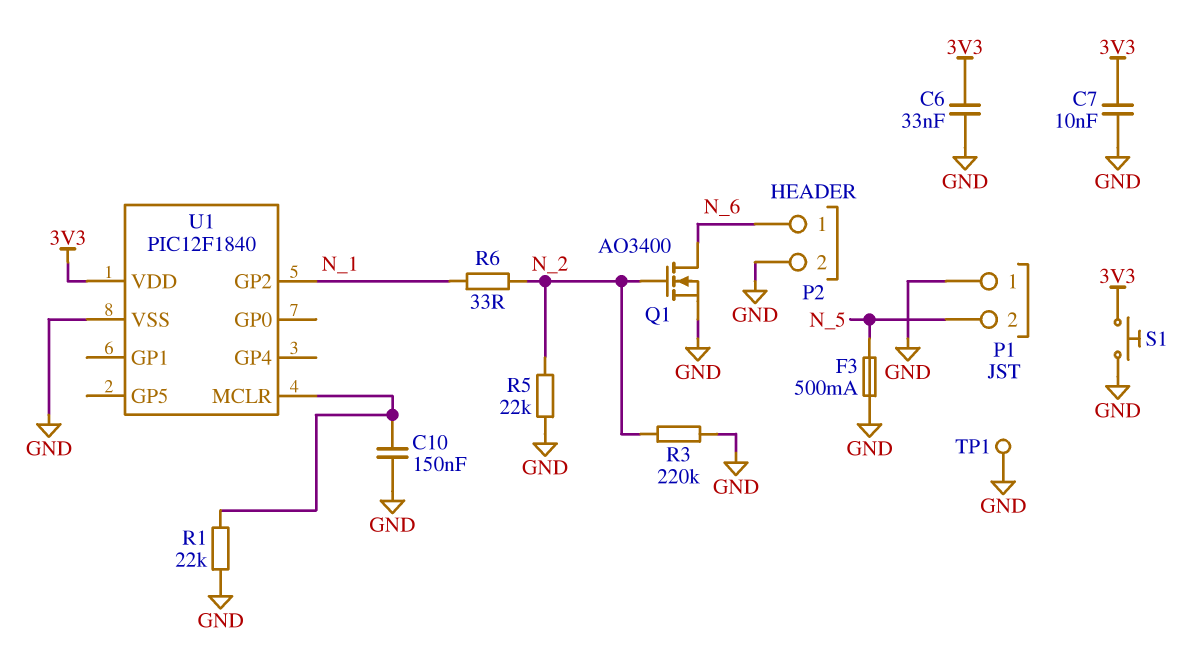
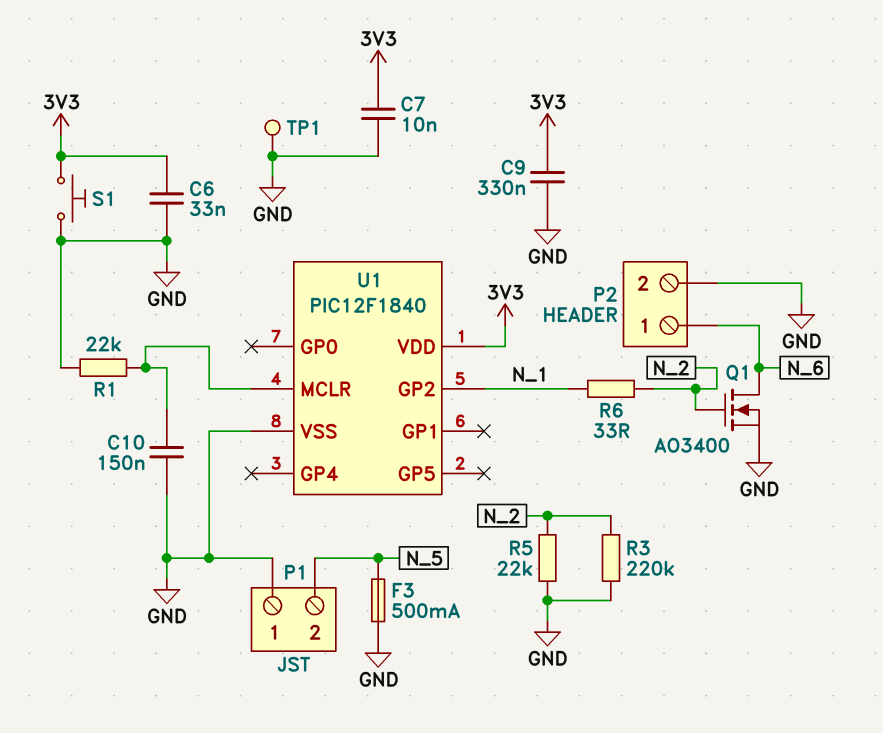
C9: none -> 330nF (3V3, GND)

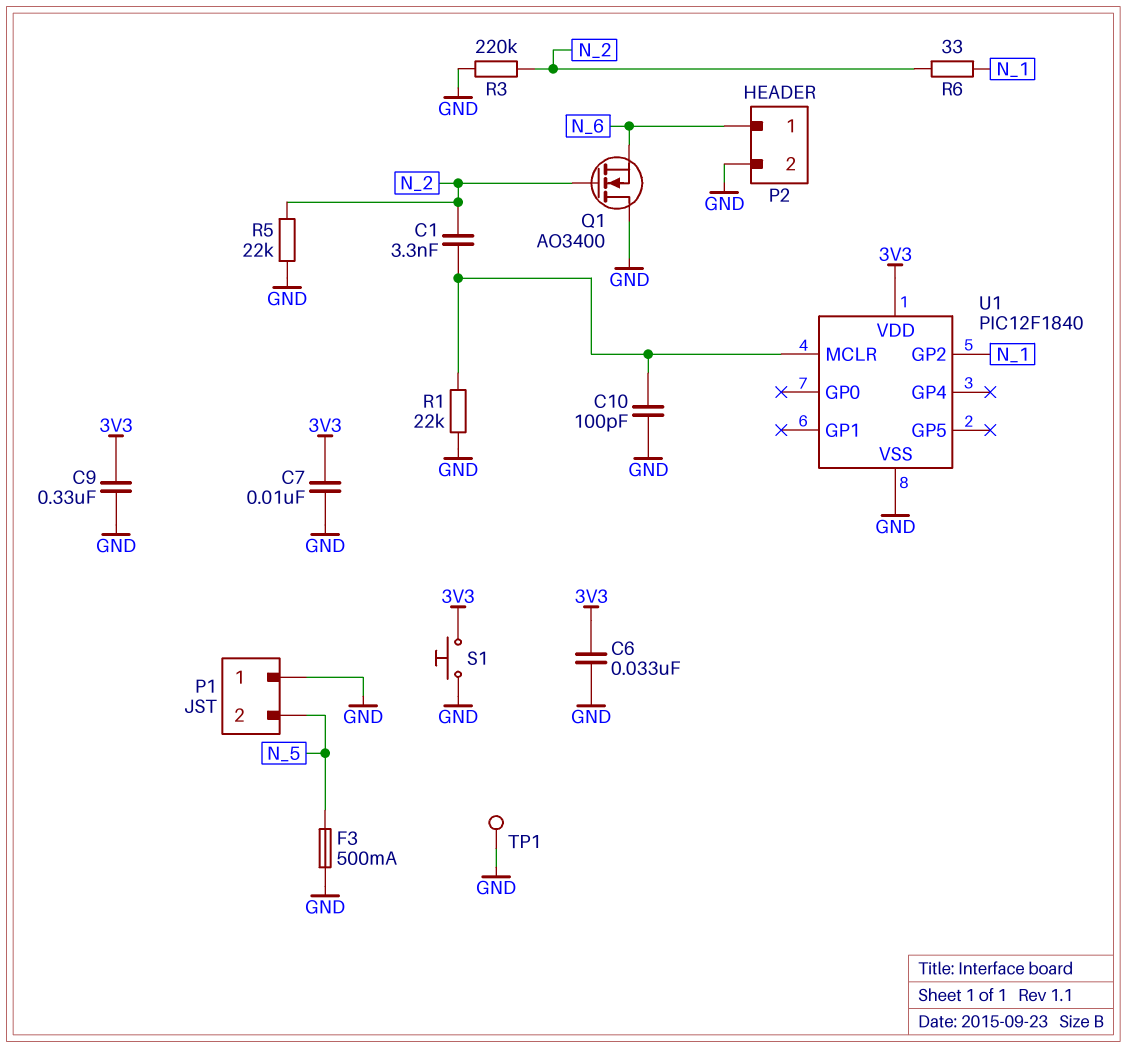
C1: none -> 3.3nF (N_2, U1/MCLR)
C10: 150nF (GND, U1/MCLR) -> 100pF (GND, U1/MCLR)
Q1: NMOS AO3400 (G N_2, D N_6, S GND) -> NMOS AO3400 (G N_2, D GND, S N_6)

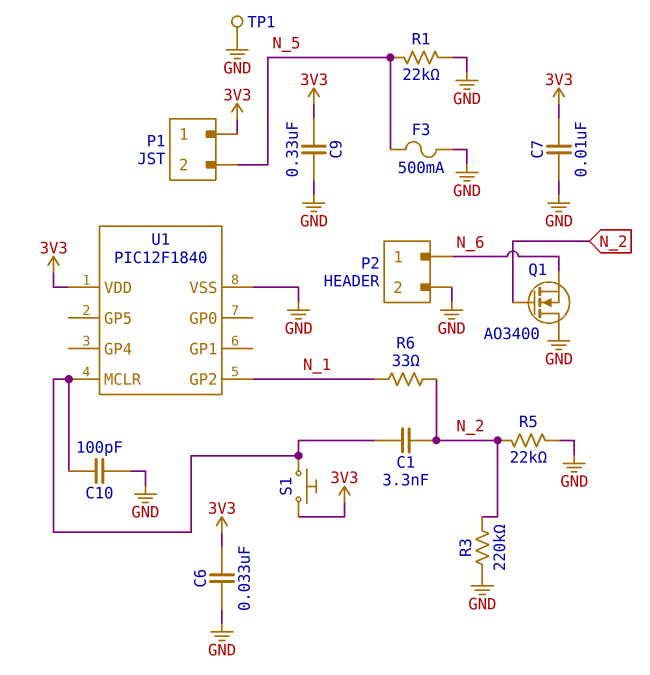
P1 pin 1: GND -> 3V3
R1: 22k (GND, U1/MCLR) -> 22k (GND, N_5)
S1: button (3V3, GND) -> button (3V3, U1/MCLR)

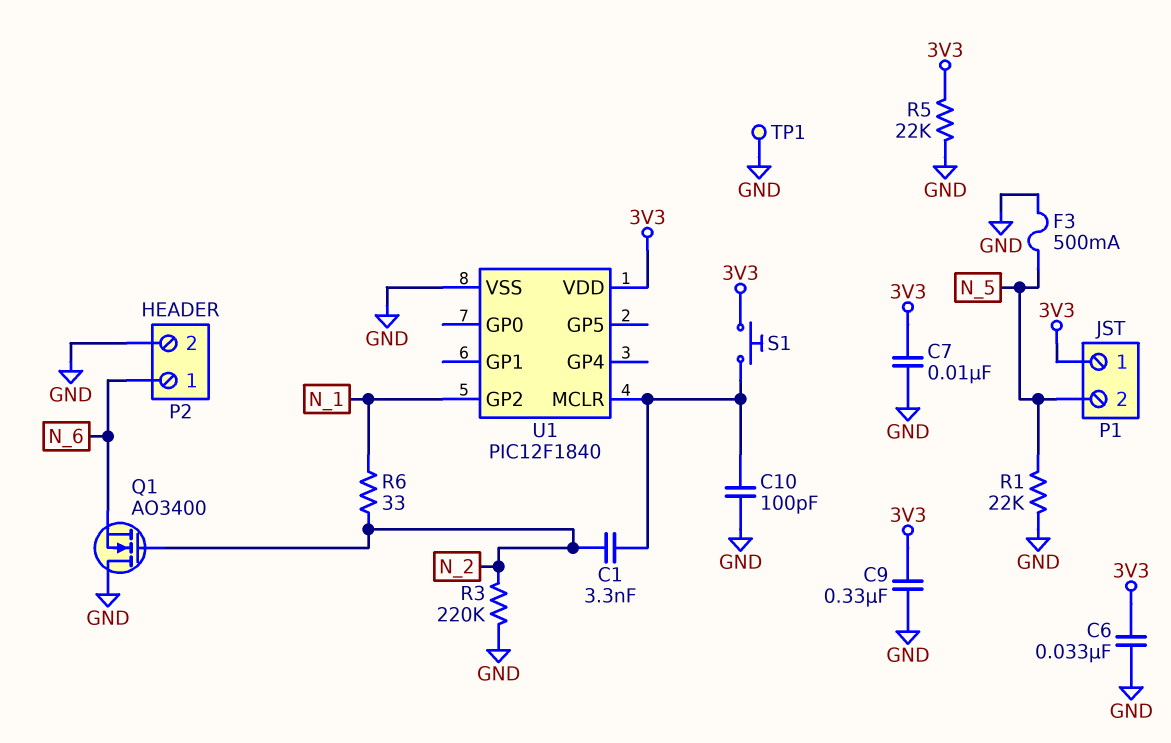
R5: 22k (GND, N_2) -> 22k (3V3, GND)

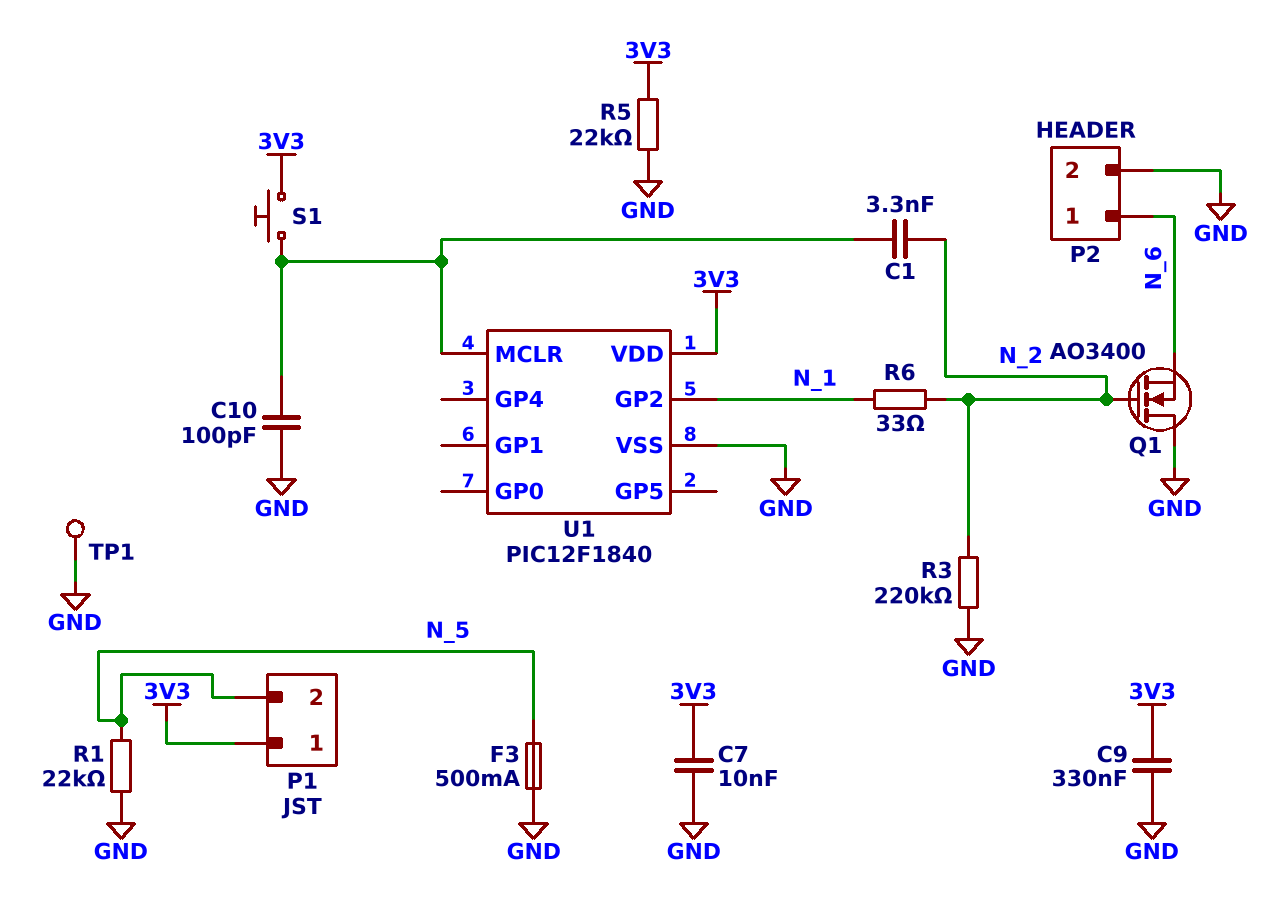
C6: 33nF (3V3, GND) -> none

